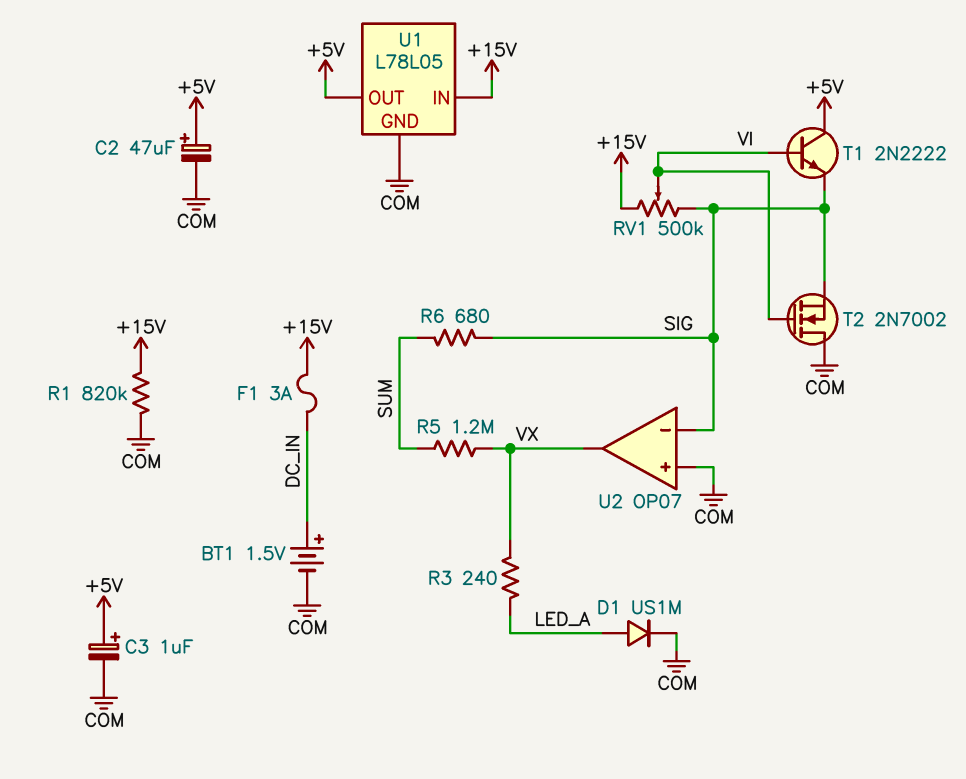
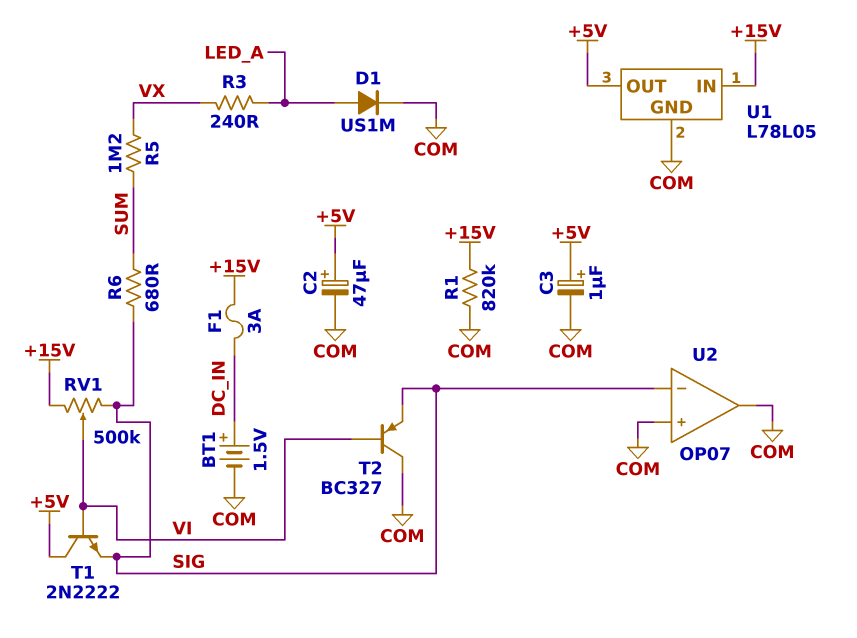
T2: NMOS 2N7002 (G VI, D COM, S SIG) -> PNP BC327 (B VI, C COM, E SIG)
U2 pin out: VX -> COM

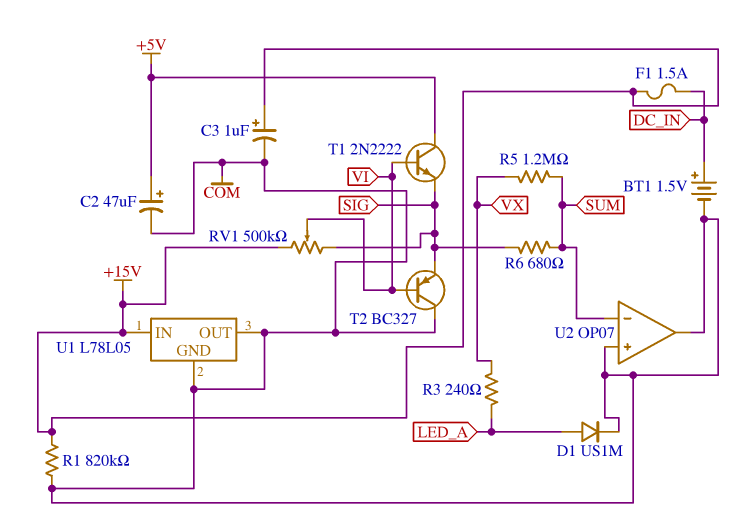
C3: 1uF (plus +5V, minus COM) -> 1uF (plus +15V, minus COM)
F1: 3A (+15V, DC_IN) -> 1.5A (+15V, DC_IN)
U1 pin OUT: +5V -> COM
U2 pin in-: SIG -> SUM

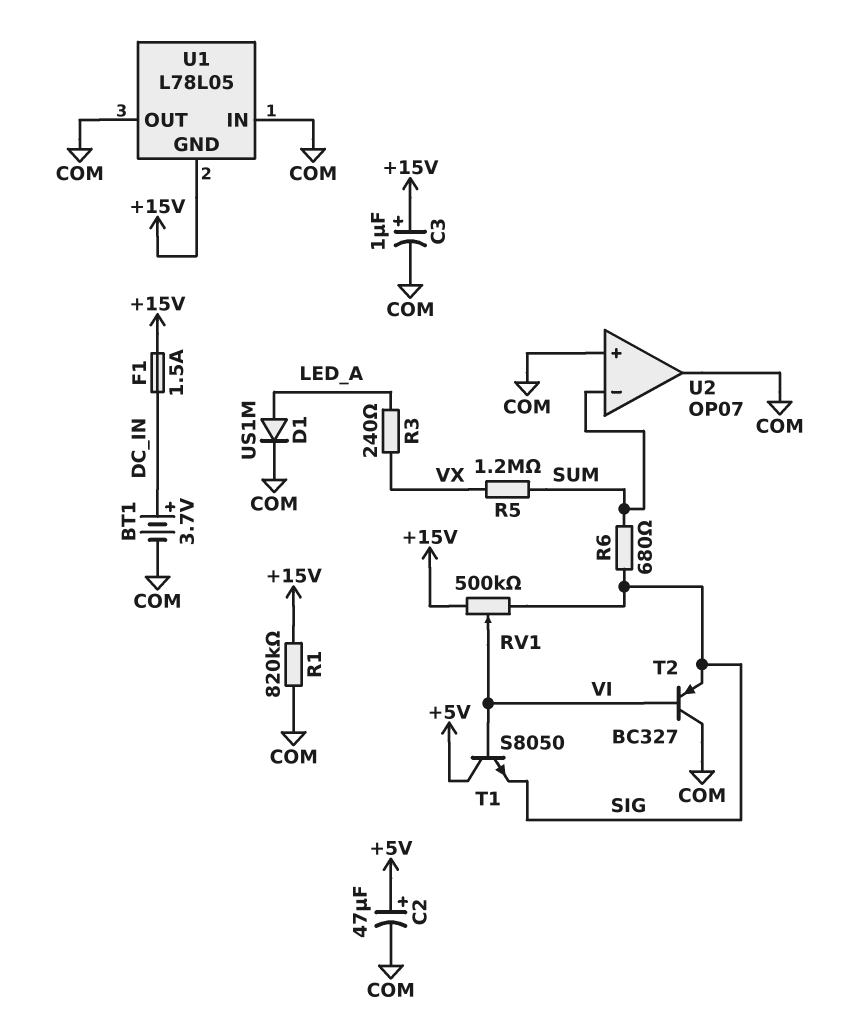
BT1: 1.5V (plus DC_IN, minus COM) -> 3.7V (plus DC_IN, minus COM)
T1: NPN 2N2222 (B VI, C +5V, E SIG) -> NPN S8050 (B VI, C +5V, E SIG)
U1 pin GND: COM -> +15V
U1 pin IN: +15V -> COM

